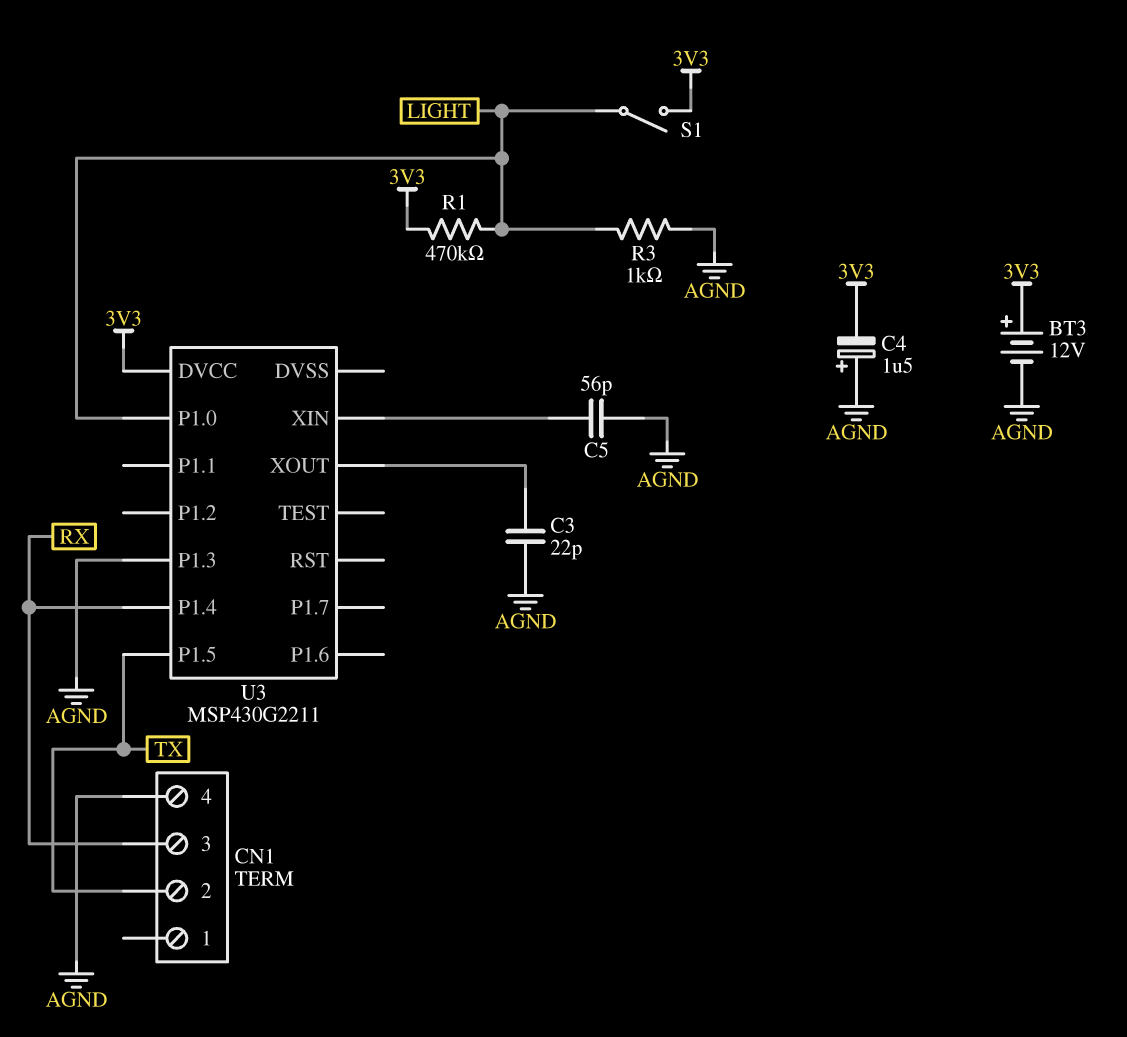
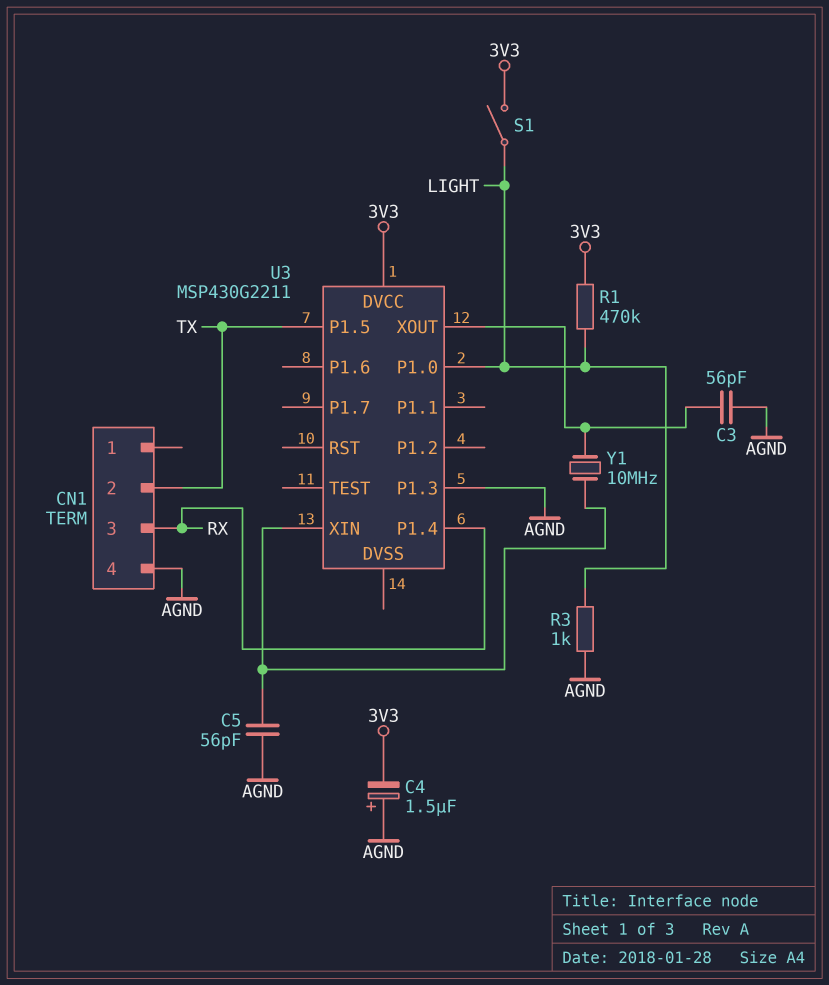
BT3: 12V (plus 3V3, minus AGND) -> none
C3: 22pF (AGND, U3/XOUT) -> 56pF (AGND, U3/XOUT)
Y1: none -> 10MHz (U3/XIN, U3/XOUT)

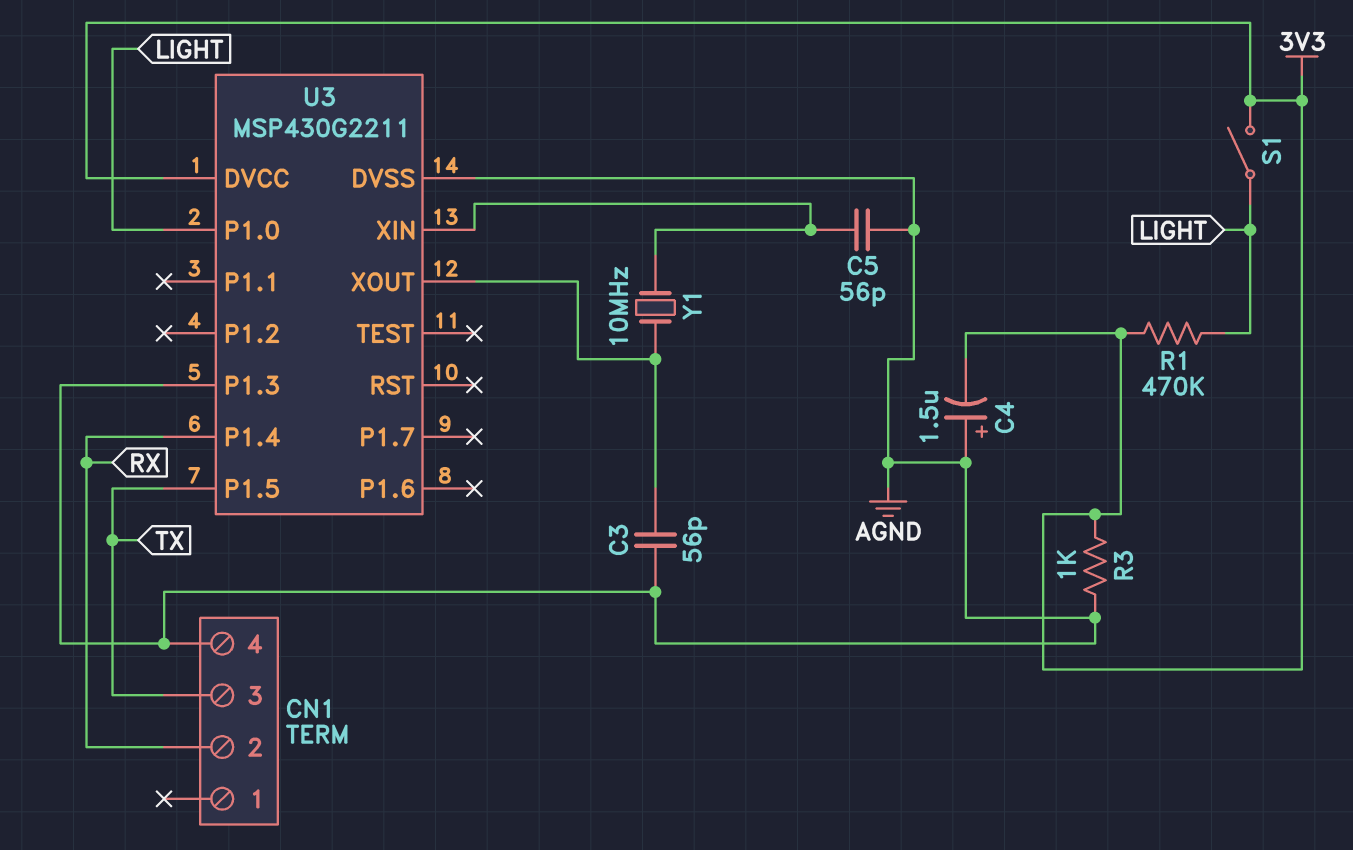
CN1 pin 2: TX -> RX
CN1 pin 3: RX -> TX
R3: 1k (AGND, LIGHT) -> 1k (3V3, AGND)
U3 pin DVSS: none -> AGND

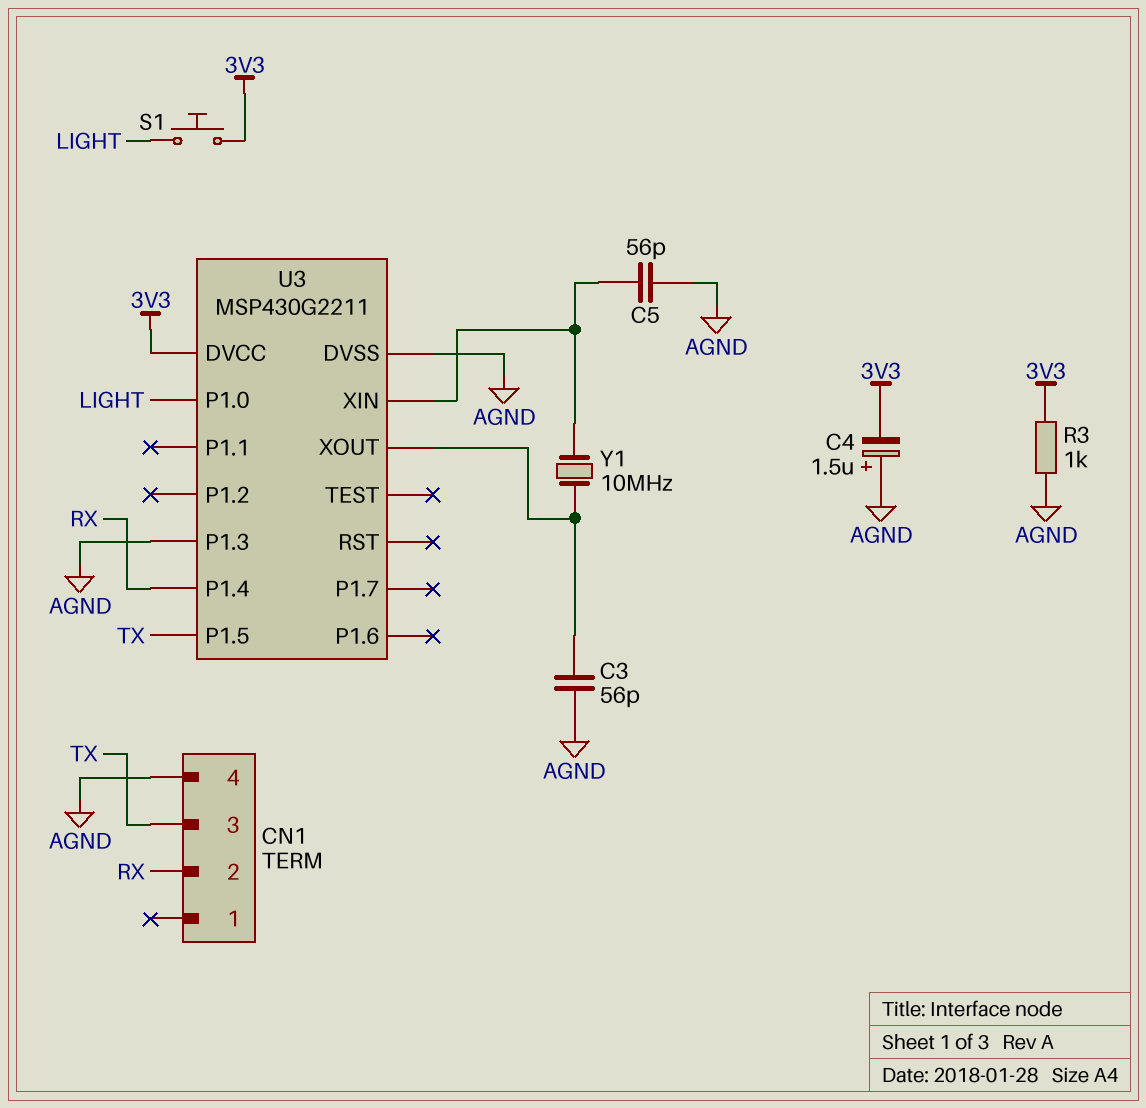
R1: 470k (3V3, LIGHT) -> none
S1: switch (3V3, LIGHT) -> button (3V3, LIGHT)

